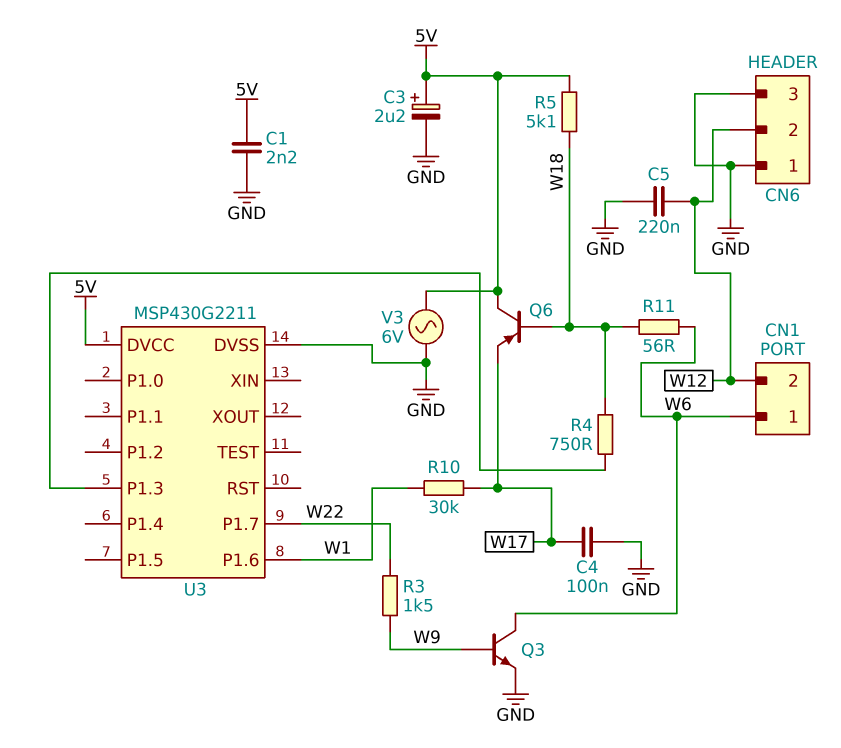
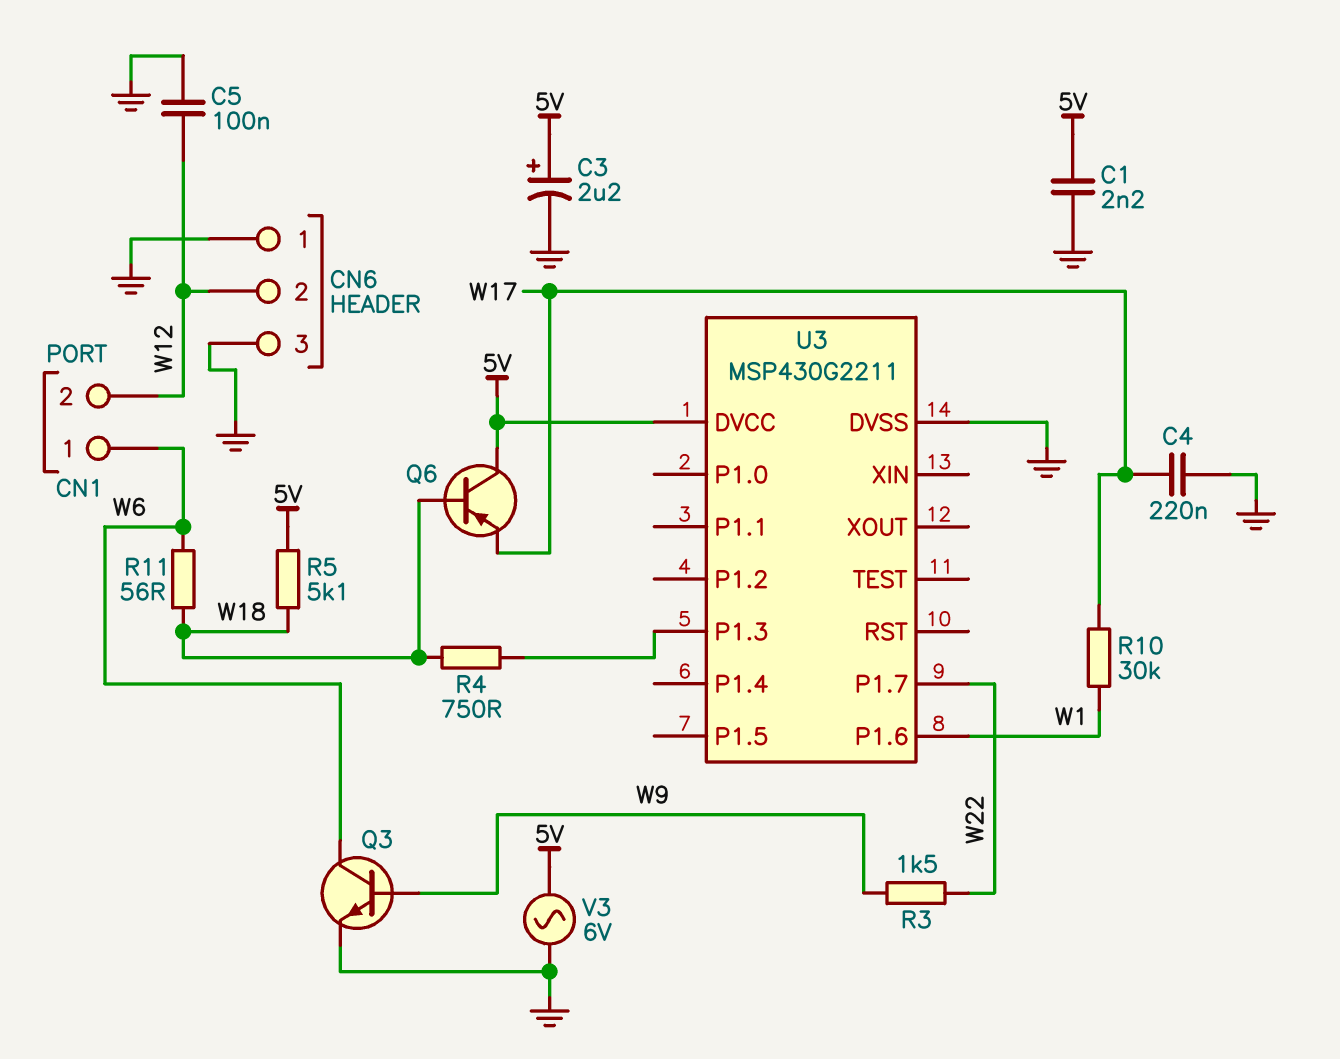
C4: 100nF (GND, W17) -> 220nF (GND, W17)
C5: 220nF (GND, W12) -> 100nF (GND, W12)

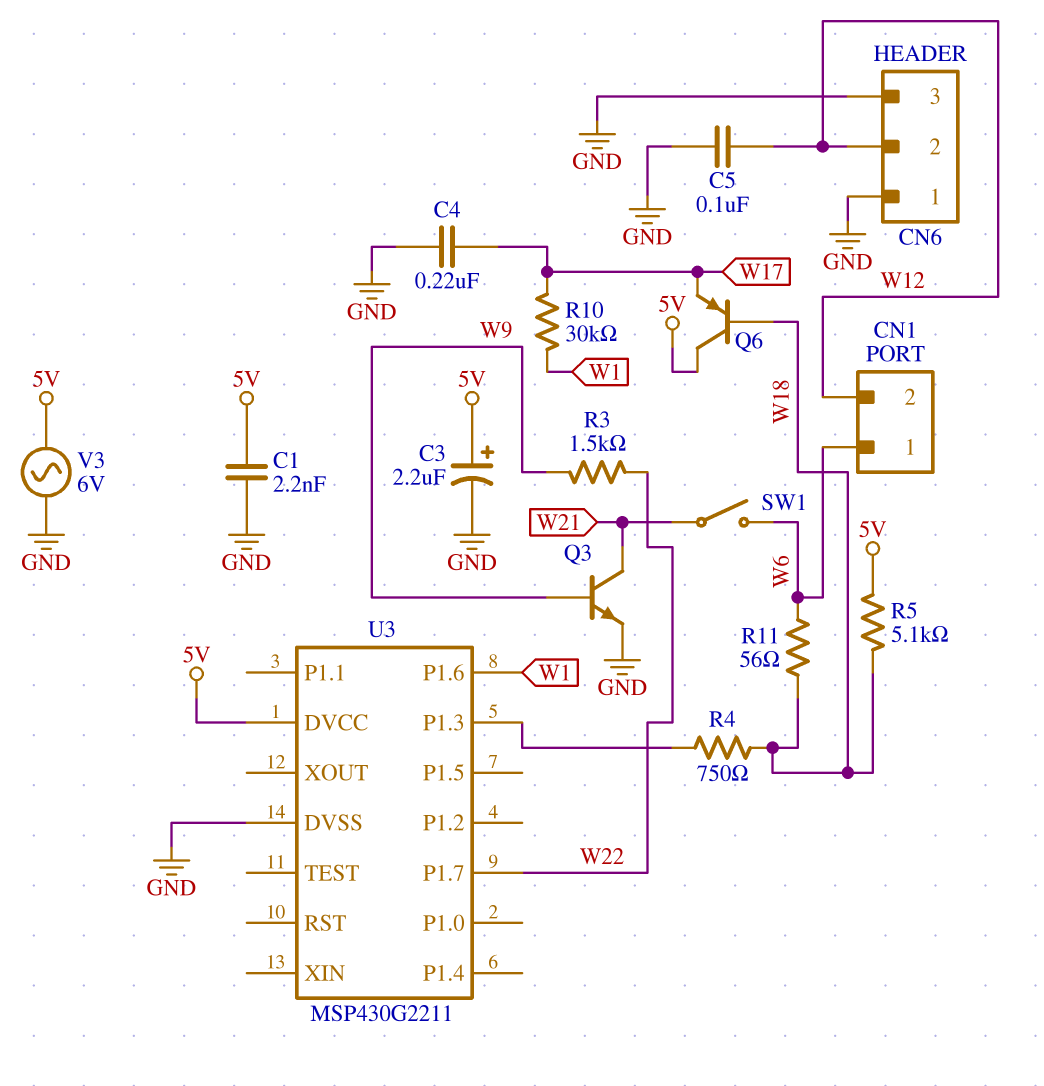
Q3: NPN (B W9, C W6, E GND) -> NPN (B W9, C W21, E GND)
SW1: none -> switch (W6, W21)

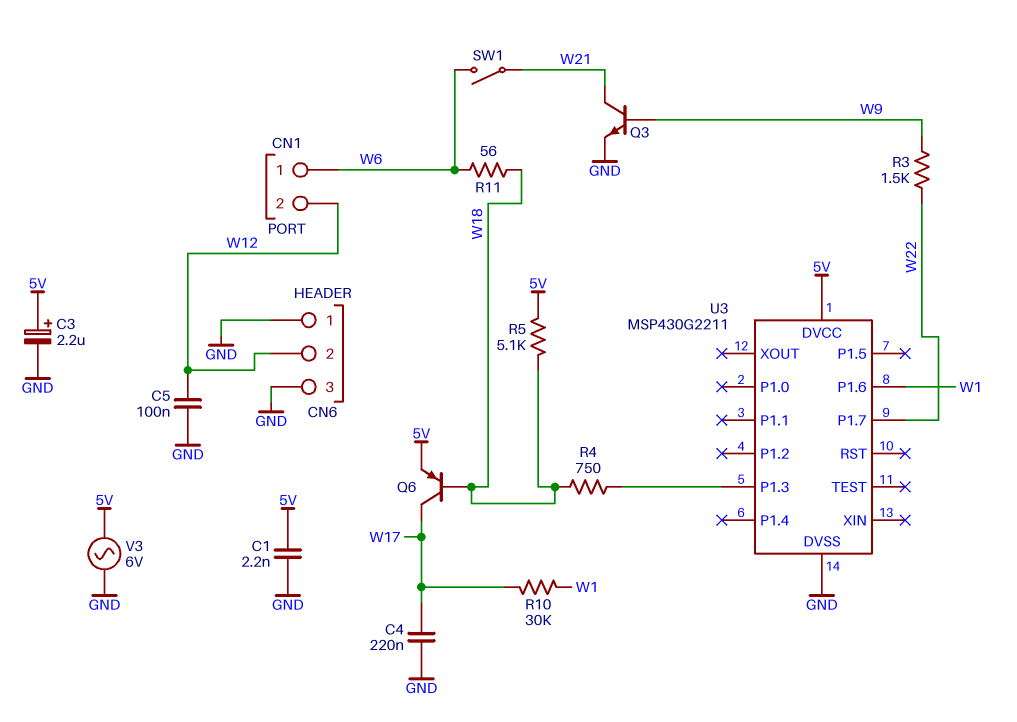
Q6: PNP (B W18, C 5V, E W17) -> PNP (B W18, C W17, E 5V)

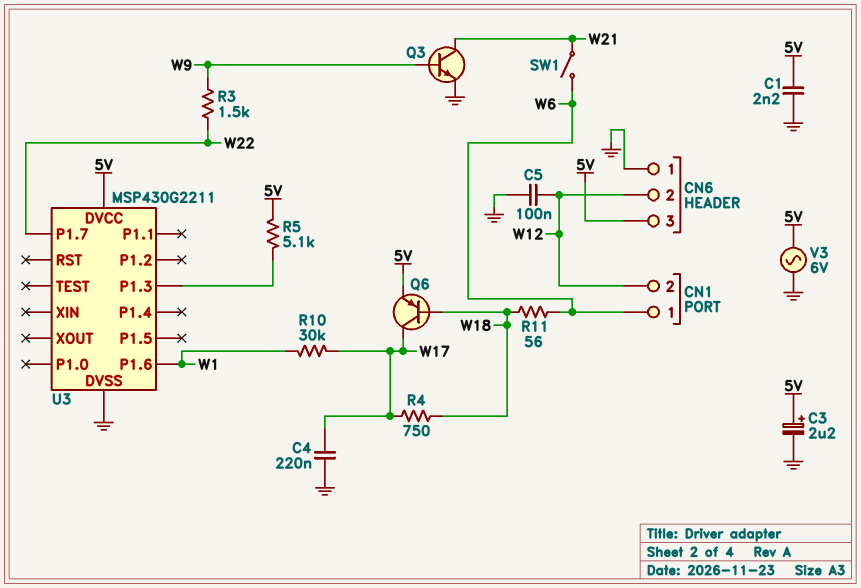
CN6 pin 3: GND -> 5V
R4: 750 (U3/P1.3, W18) -> 750 (W17, W18)
R5: 5.1k (5V, W18) -> 5.1k (5V, U3/P1.3)

